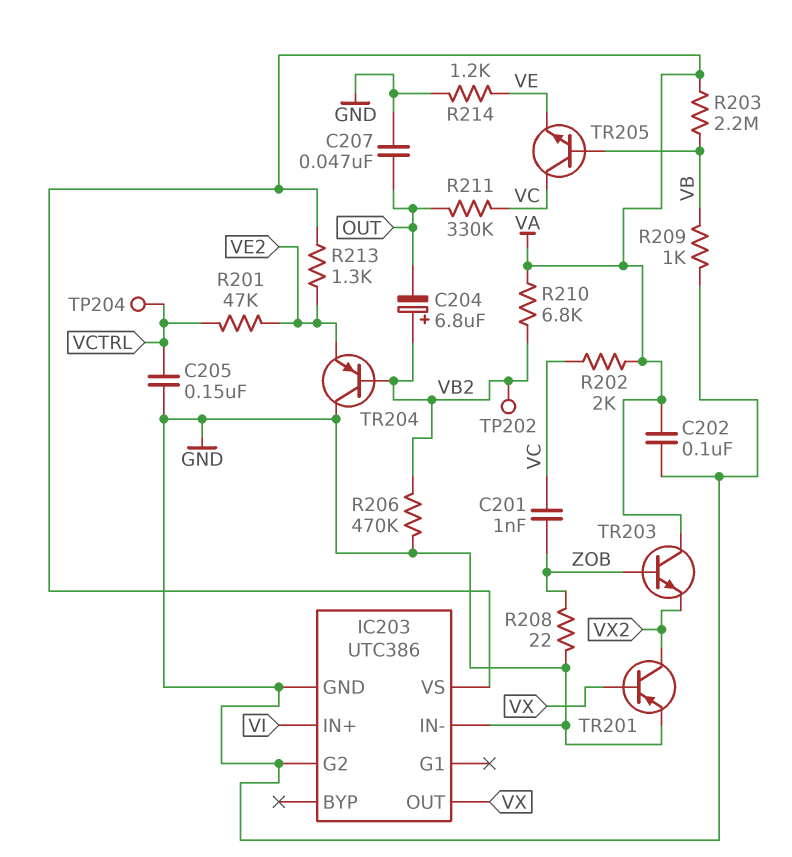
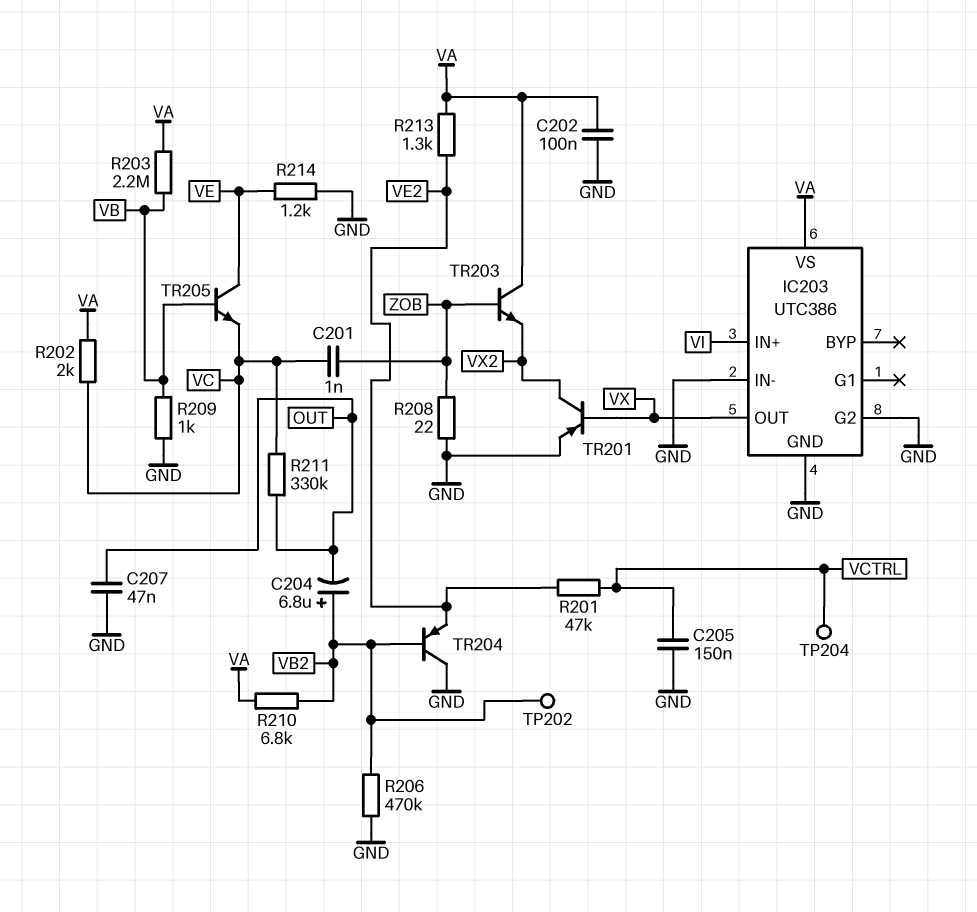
TR205: NPN (B VB, C VC, E VE) -> NPN (B VB, C VE, E VC)

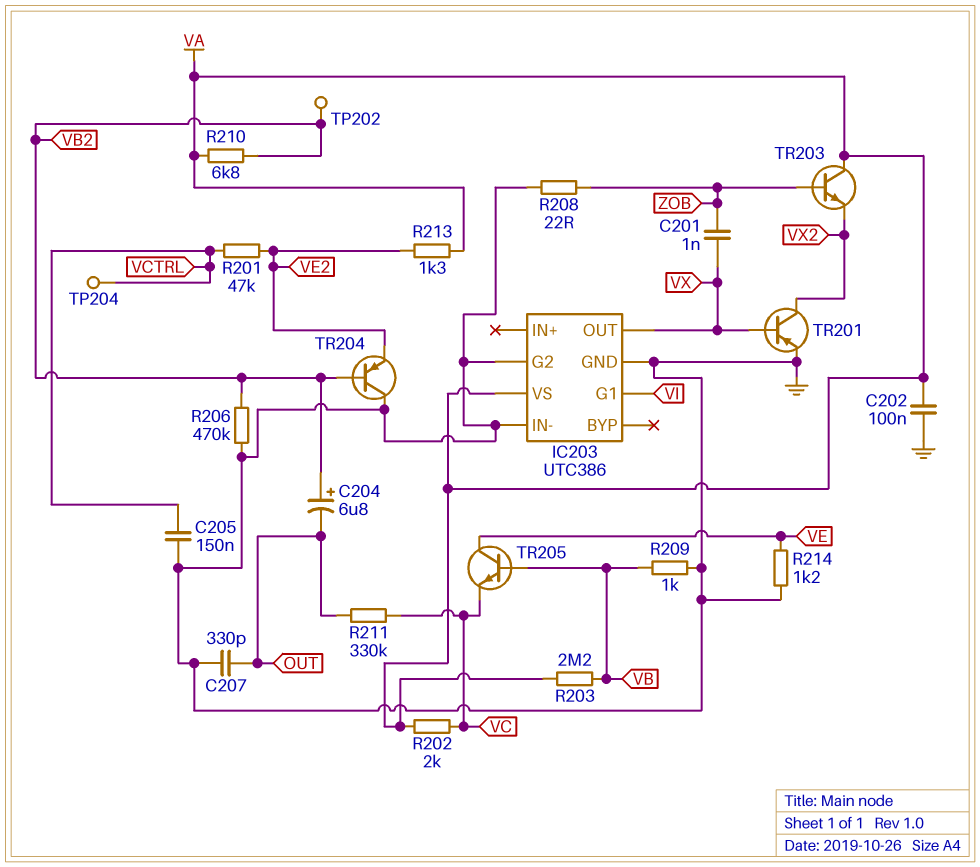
C201: 1nF (VC, ZOB) -> 1nF (VX, ZOB)
C207: 47nF (GND, OUT) -> 330pF (GND, OUT)
IC203 pin G1: none -> VI
IC203 pin IN+: VI -> none

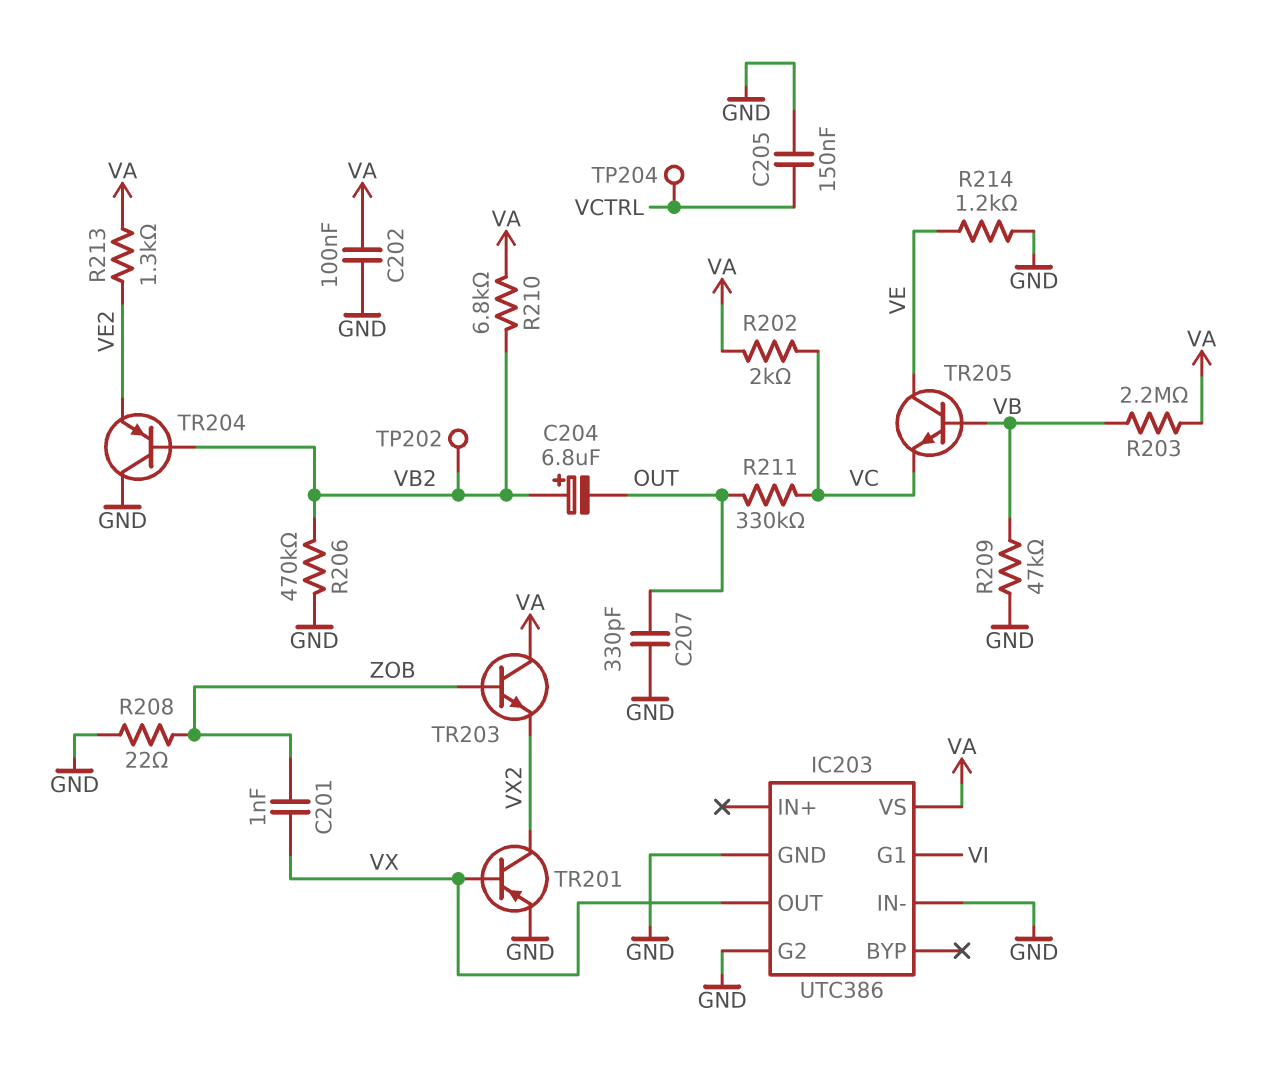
R201: 47k (VCTRL, VE2) -> none
R209: 1k (GND, VB) -> 47k (GND, VB)

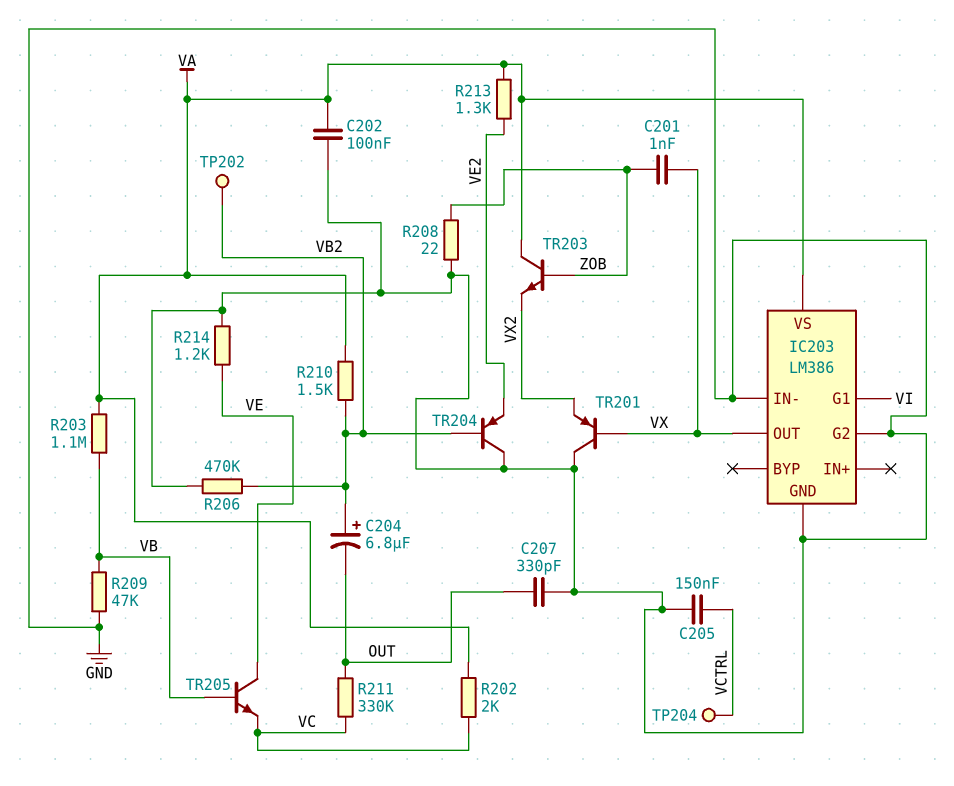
IC203: UTC386 -> LM386
R203: 2.2M (VA, VB) -> 1.1M (VA, VB)
R210: 6.8k (VA, VB2) -> 1.5k (VA, VB2)
TR201: PNP (B VX, C VX2, E GND) -> PNP (B VX, C GND, E VX2)

